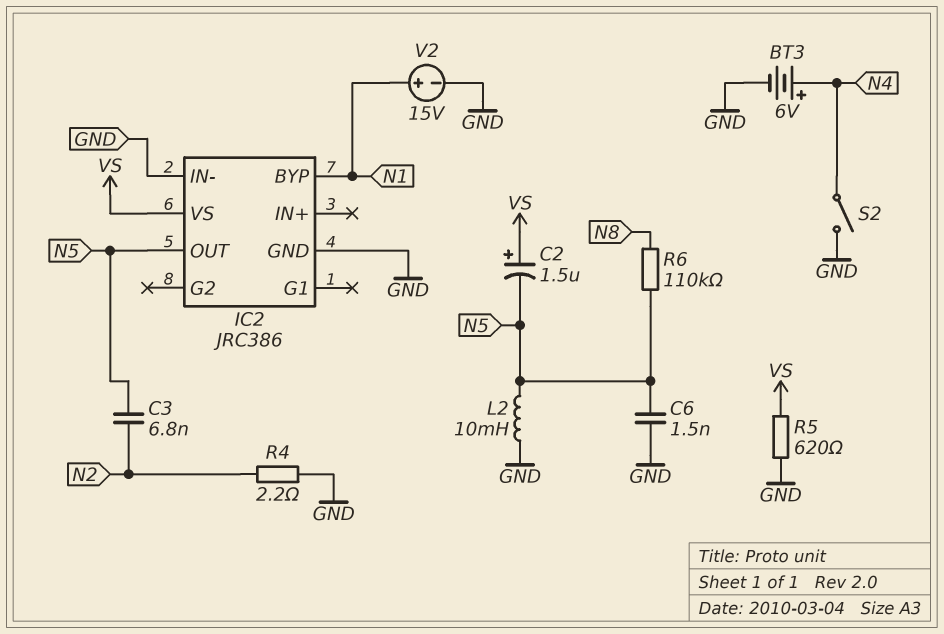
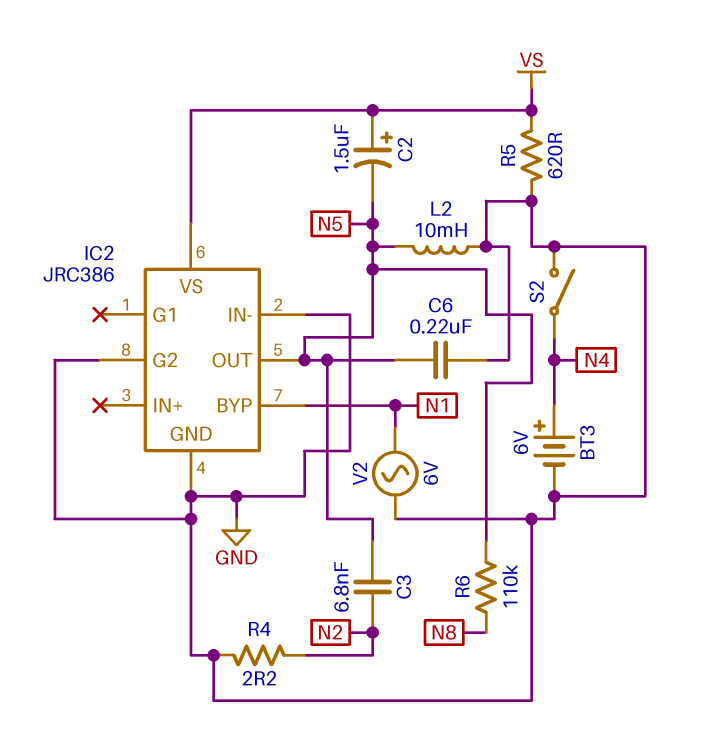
C6: 1.5nF (GND, N5) -> 220nF (GND, N5)
IC2 pin G2: none -> GND
V2: 15V (plus N1, minus GND) -> AC 6V (GND, N1)

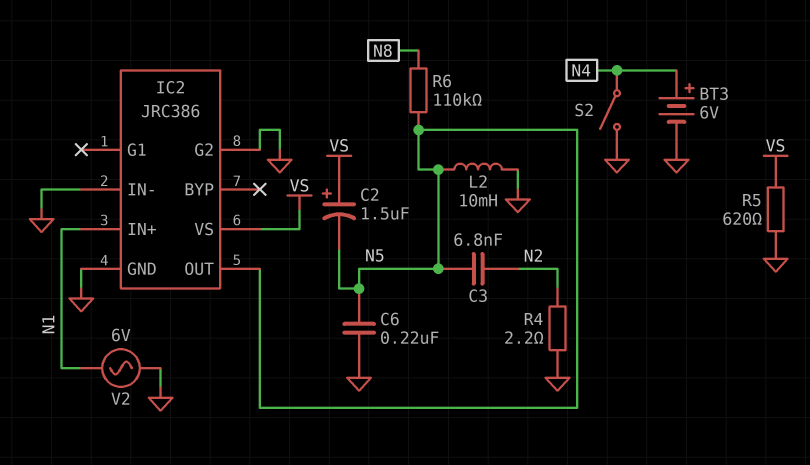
IC2 pin BYP: N1 -> none
IC2 pin IN+: none -> N1

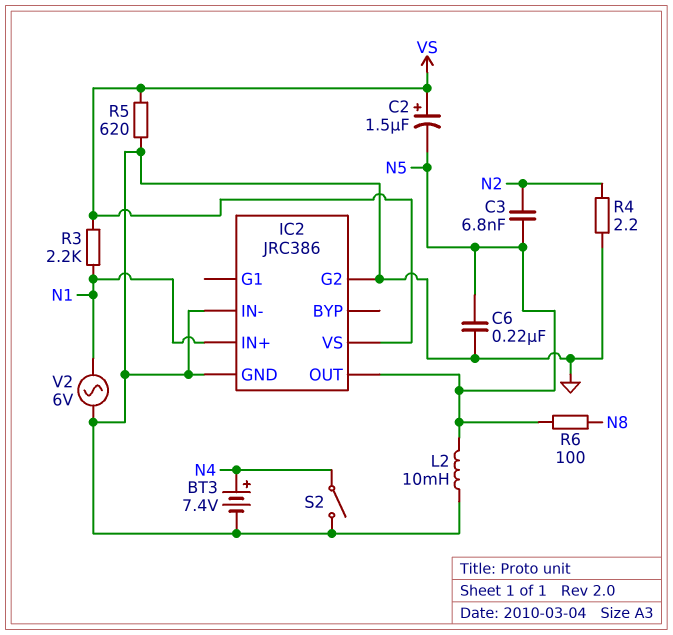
BT3: 6V (plus N4, minus GND) -> 7.4V (plus N4, minus GND)
R3: none -> 2.2k (N1, VS)
R6: 110k (N5, N8) -> 100 (N5, N8)

